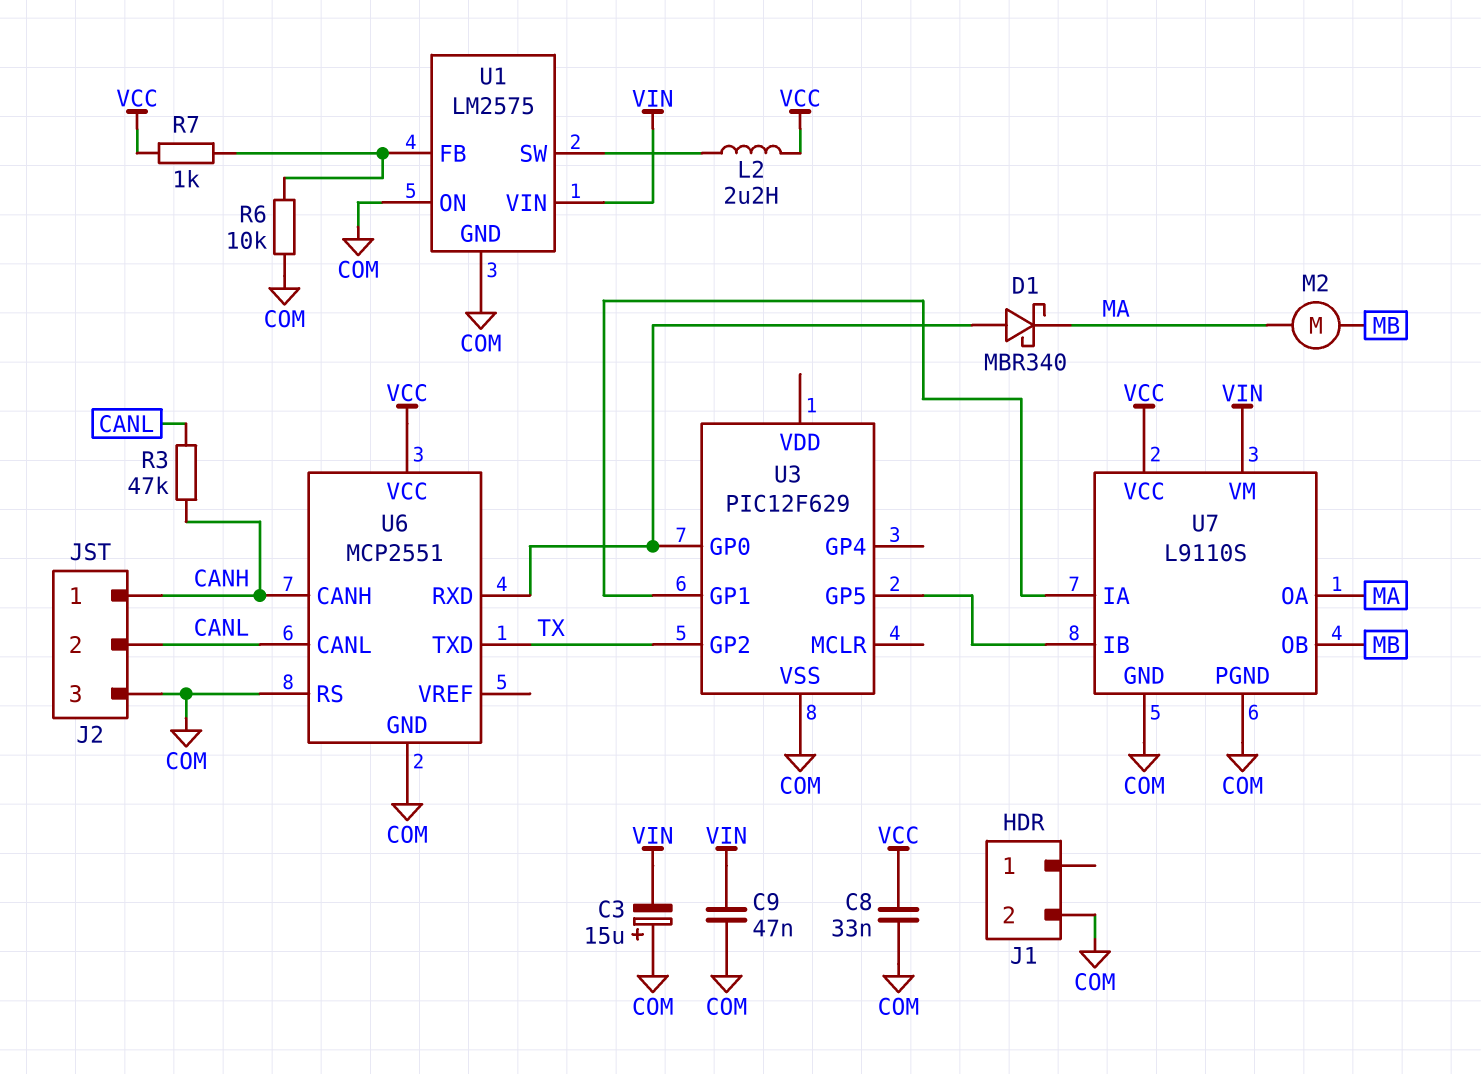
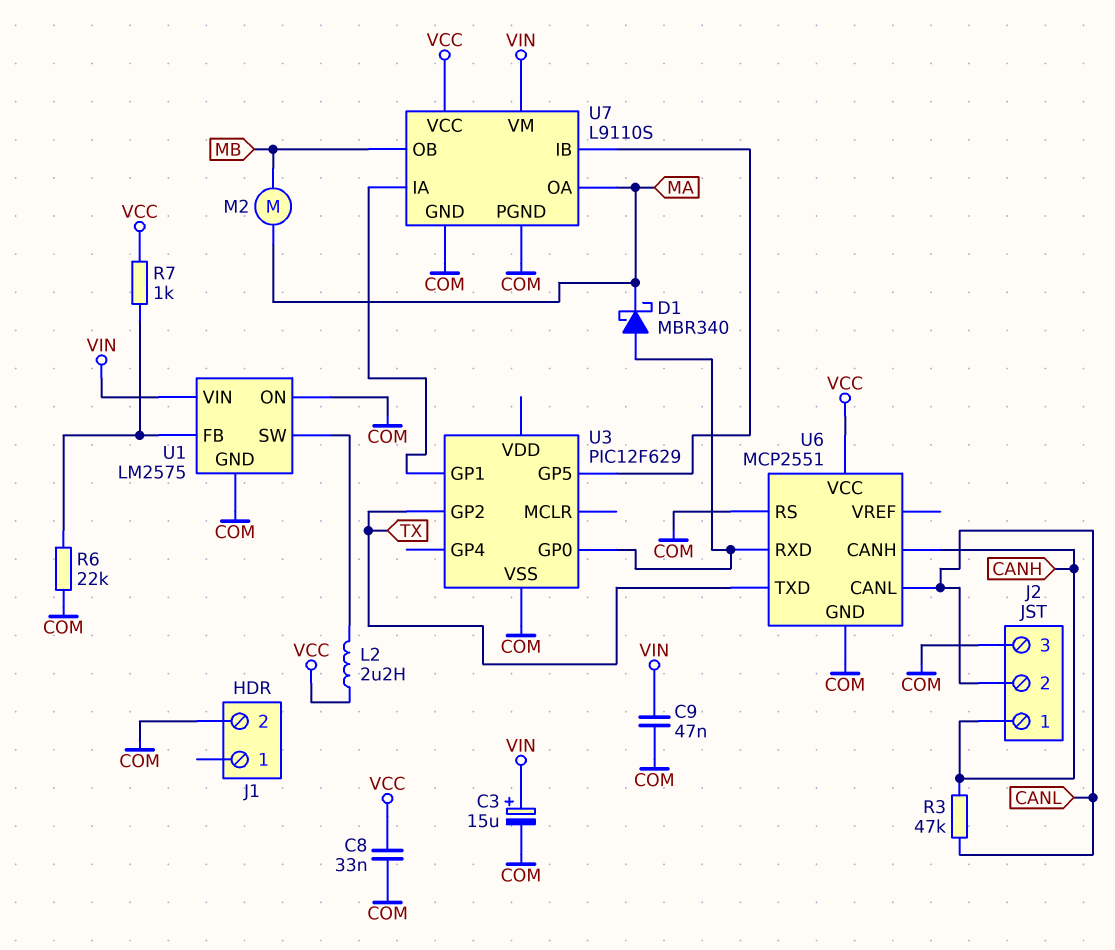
C3: 15uF (plus COM, minus VIN) -> 15uF (plus VIN, minus COM)
R6: 10k (COM, U1/FB) -> 22k (COM, U1/FB)

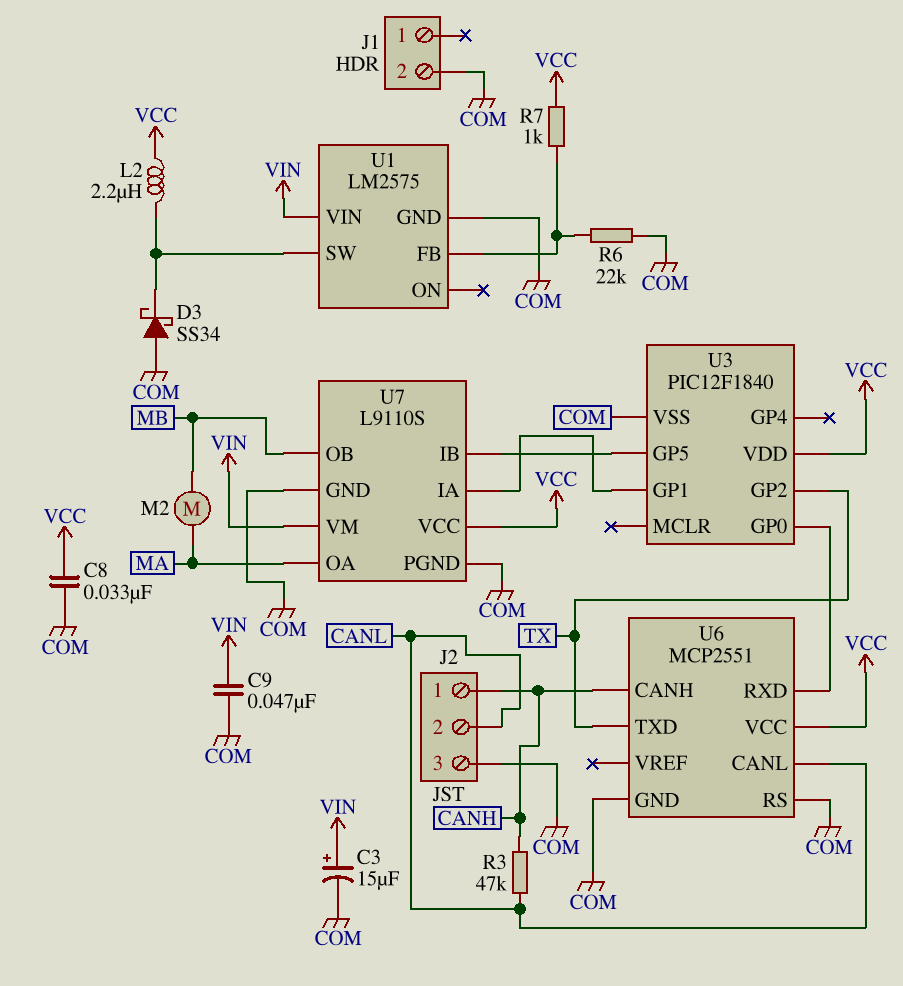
D1: schottky MBR340 (A U3/GP0, K MA) -> none
D3: none -> schottky SS34 (A COM, K U1/SW)
U1 pin ON: COM -> none
U3: PIC12F629 -> PIC12F1840
U3 pin VDD: none -> VCC

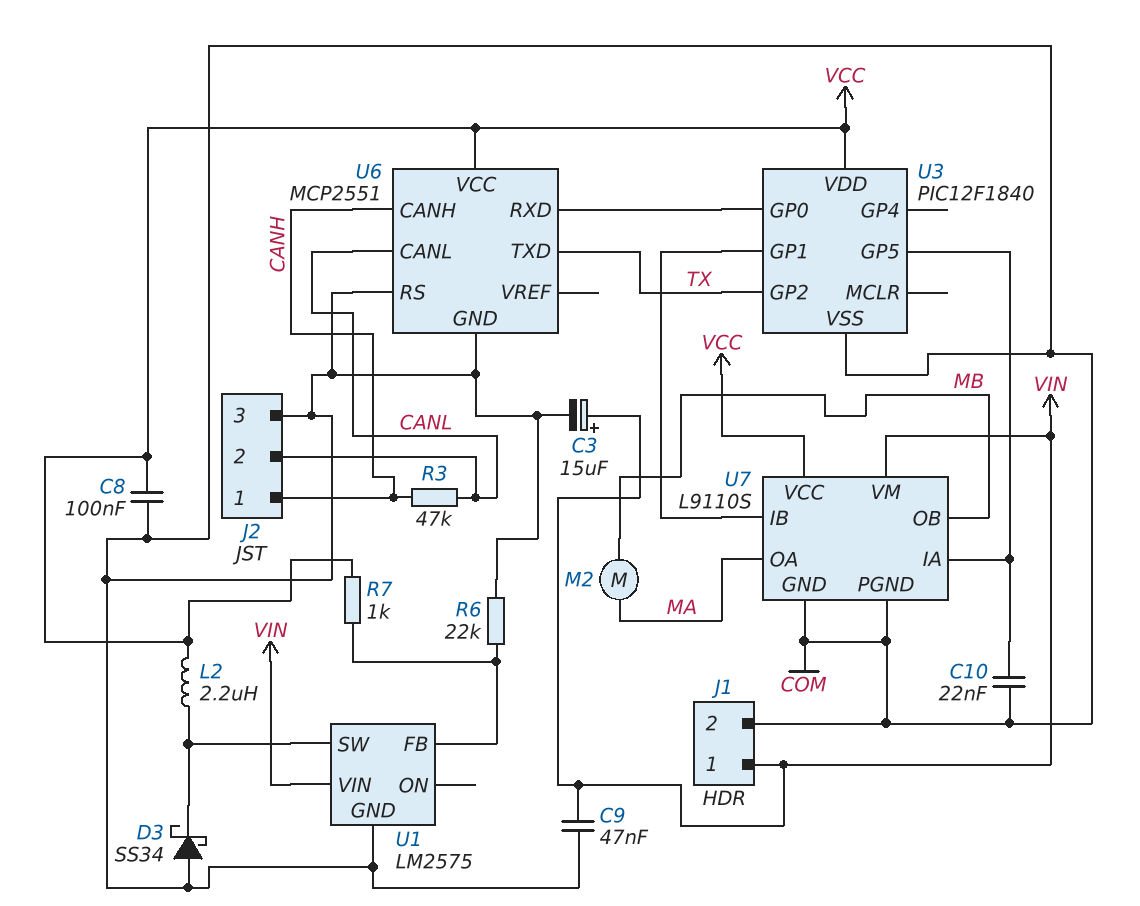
C8: 33nF (COM, VCC) -> 100nF (COM, VCC)
C10: none -> 22nF (COM, U3/GP5)
J1 pin 1: none -> VIN
U7 pin IA: U3/GP1 -> U3/GP5
U7 pin IB: U3/GP5 -> U3/GP1

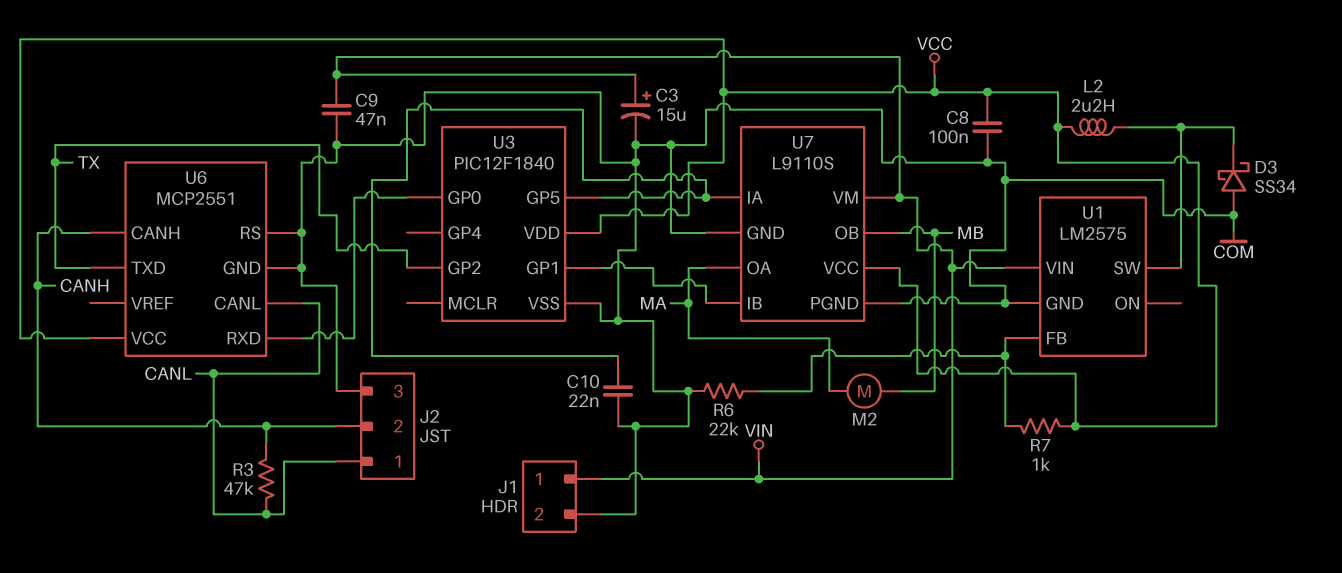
J2 pin 1: CANH -> CANL
J2 pin 2: CANL -> CANH

